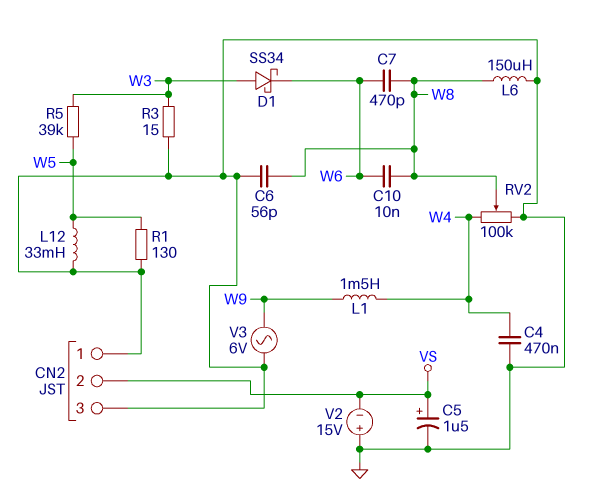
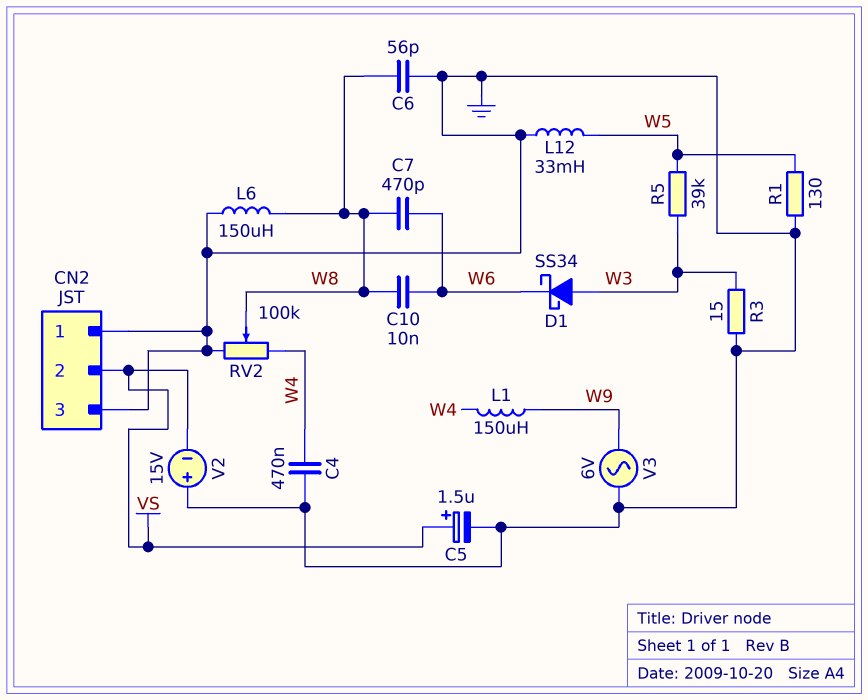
L1: 1.5mH (W4, W9) -> 150uH (W4, W9)

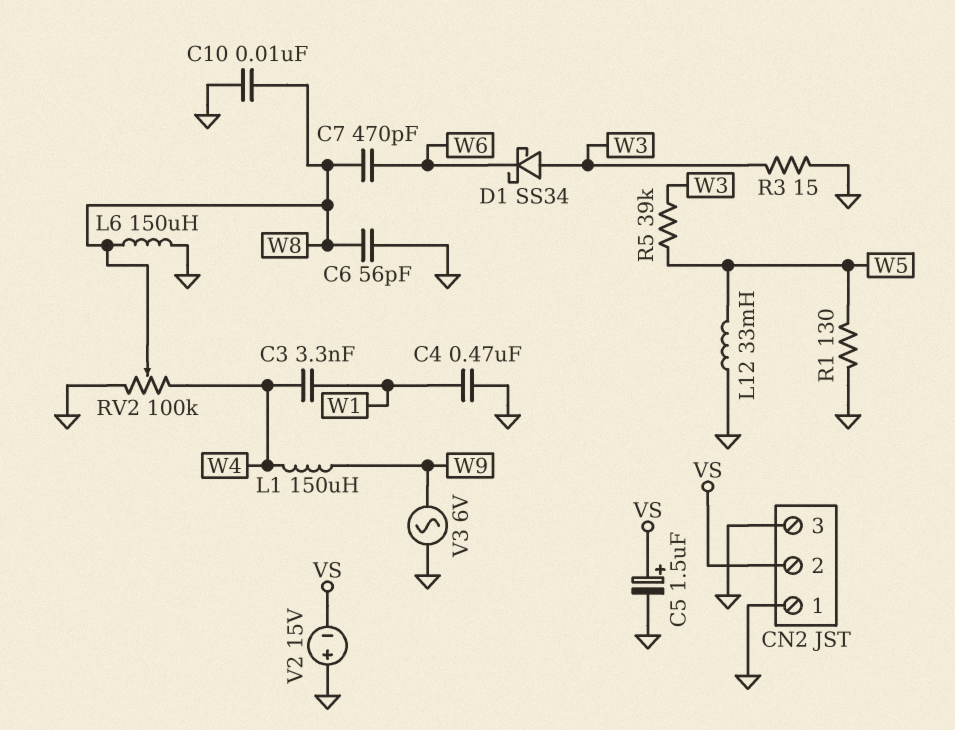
C3: none -> 3.3nF (W1, W4)
C4: 470nF (GND, W4) -> 470nF (GND, W1)
C10: 10nF (W6, W8) -> 10nF (GND, W8)

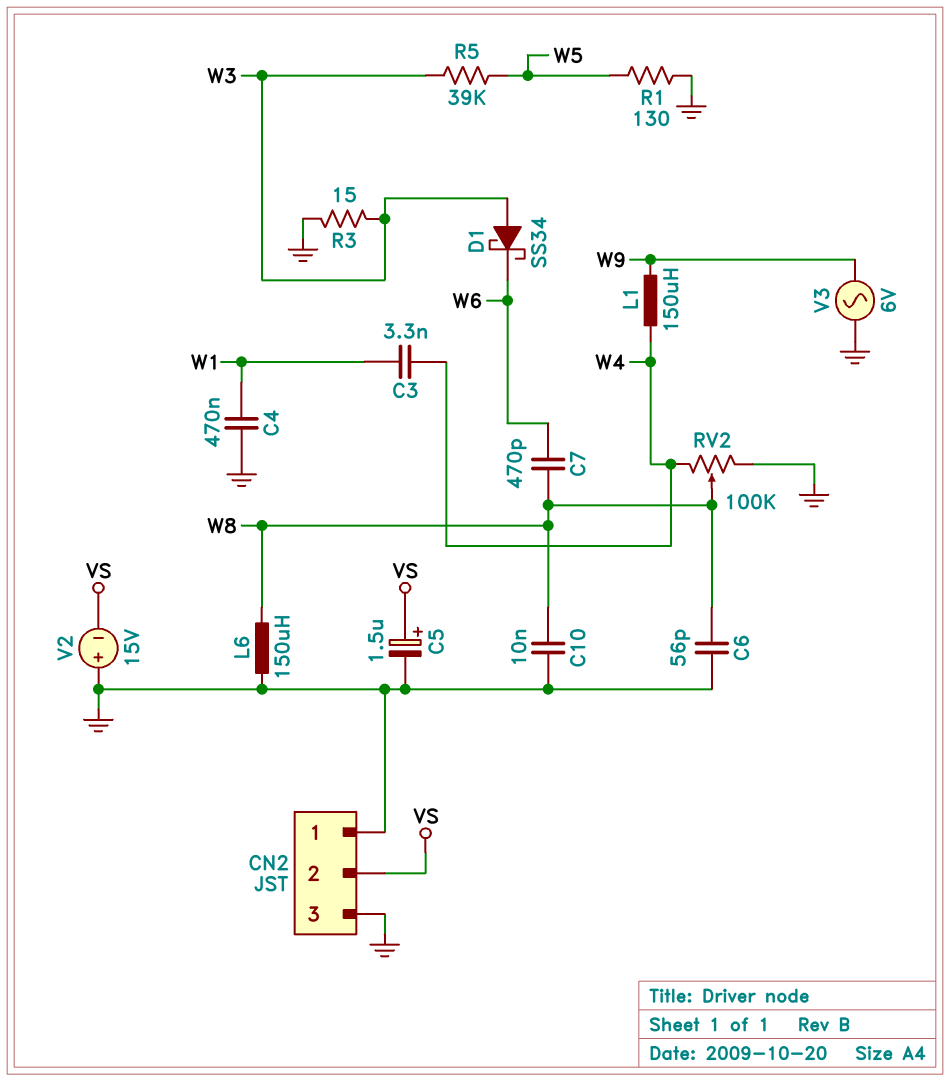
L12: 33mH (GND, W5) -> none

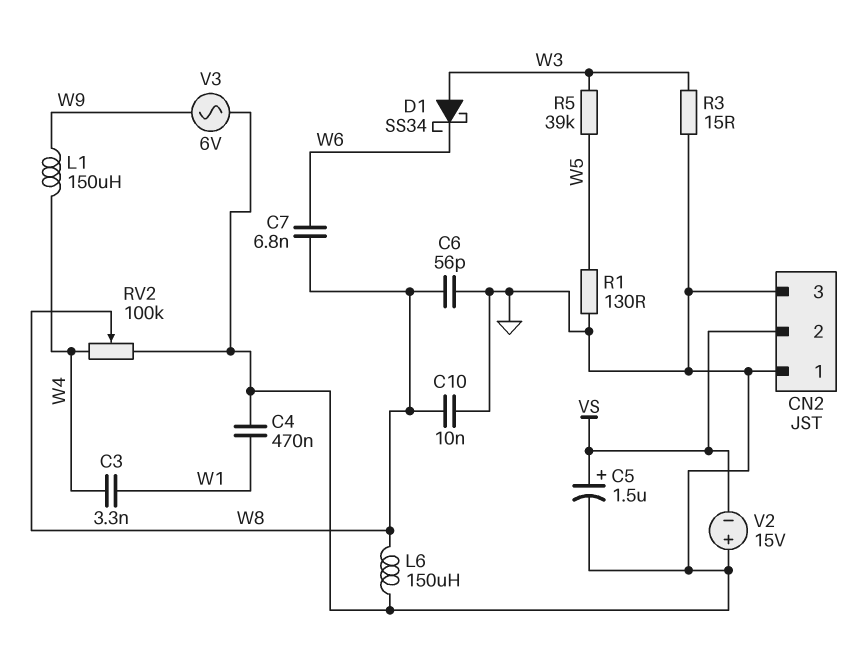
C7: 470pF (W6, W8) -> 6.8nF (W6, W8)

